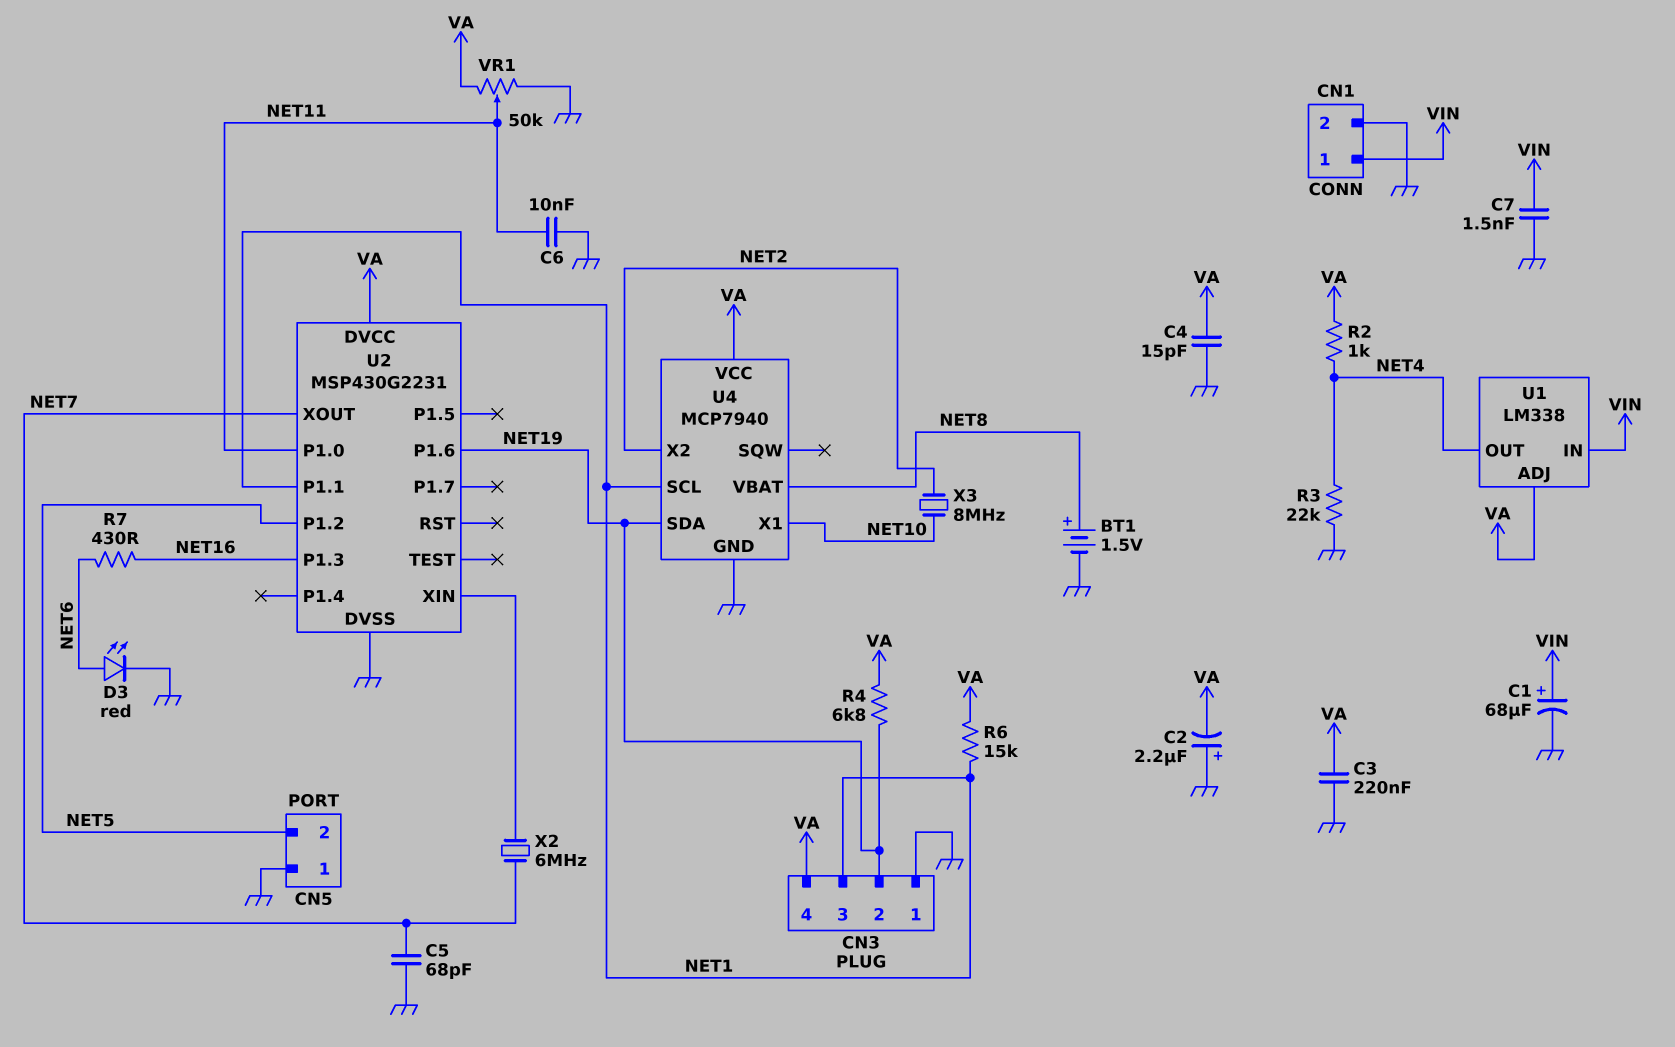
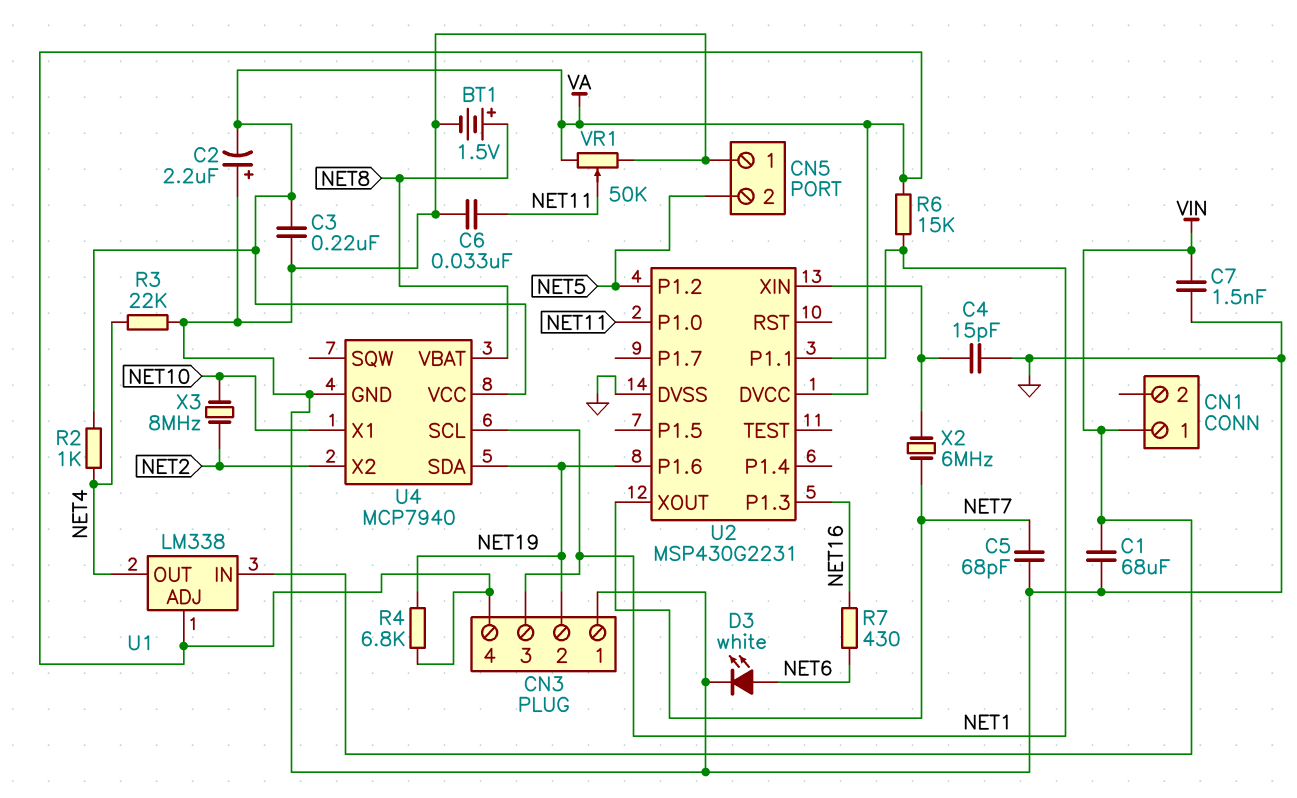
C1: 68uF (plus VIN, minus GND) -> 68uF (GND, VIN)
C4: 15pF (GND, VA) -> 15pF (GND, U2/XIN)
C6: 10nF (GND, NET11) -> 33nF (GND, NET11)
CN1 pin 2: GND -> none
D3: LED red (A NET6, K GND) -> LED white (A NET6, K GND)

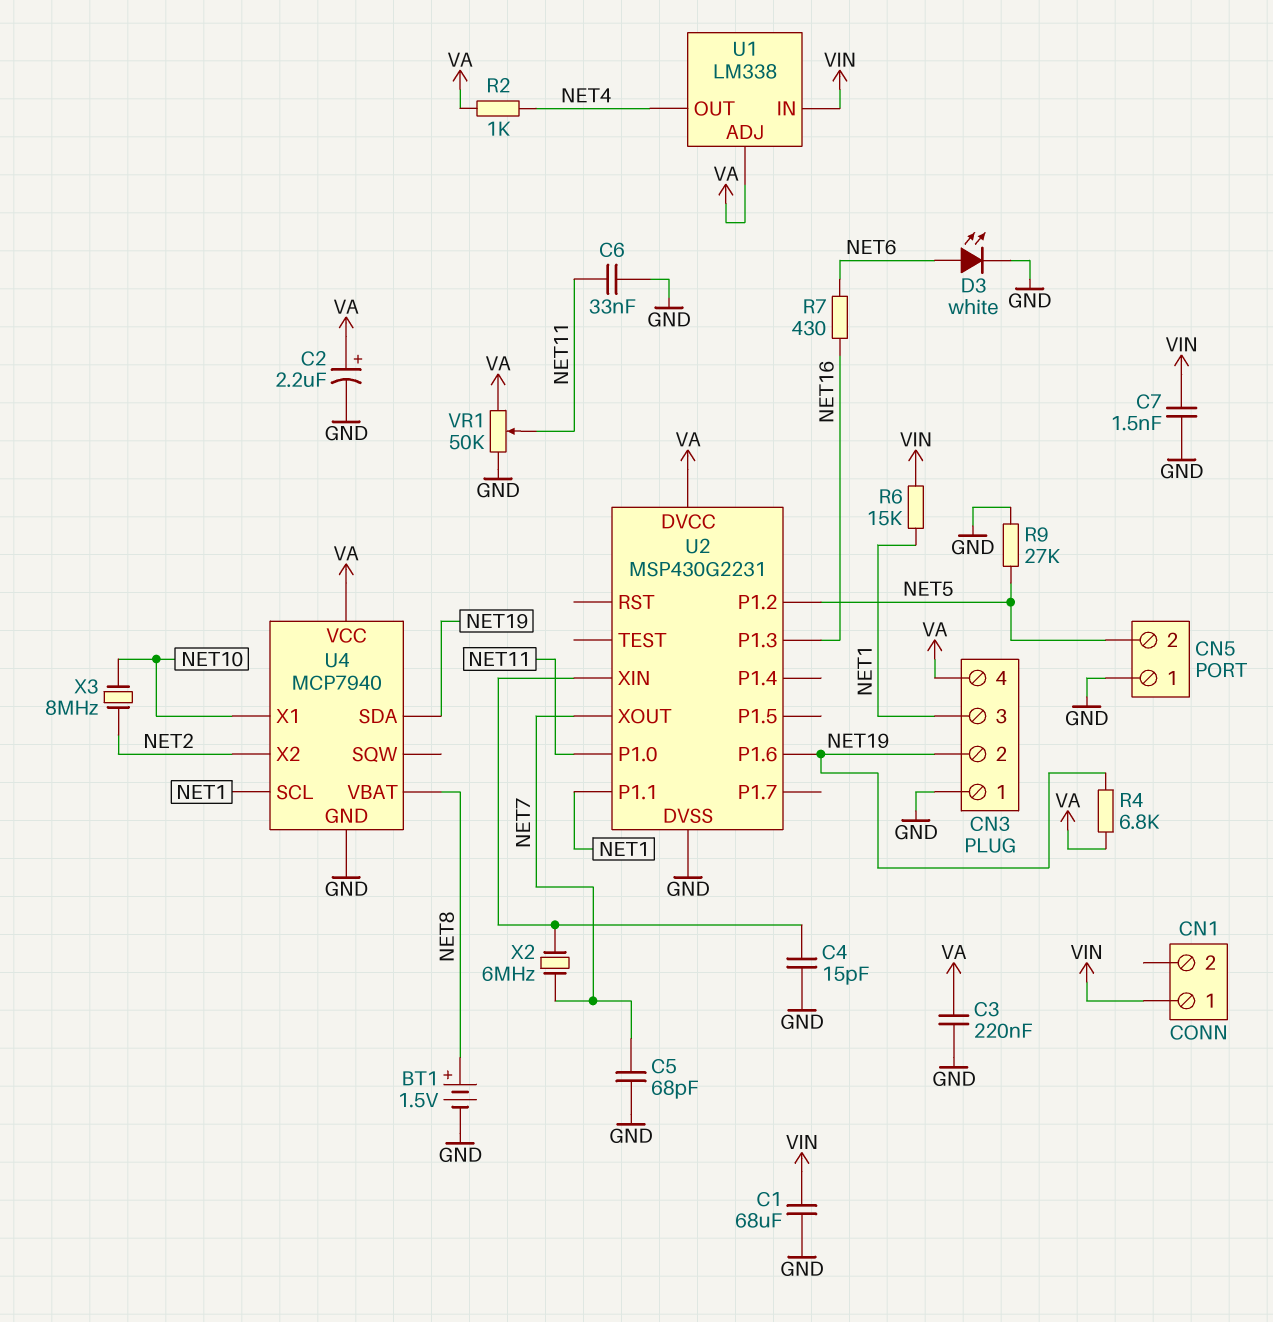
C2: 2.2uF (plus GND, minus VA) -> 2.2uF (plus VA, minus GND)
R3: 22k (GND, NET4) -> none
R6: 15k (NET1, VA) -> 15k (NET1, VIN)
R9: none -> 27k (GND, NET5)

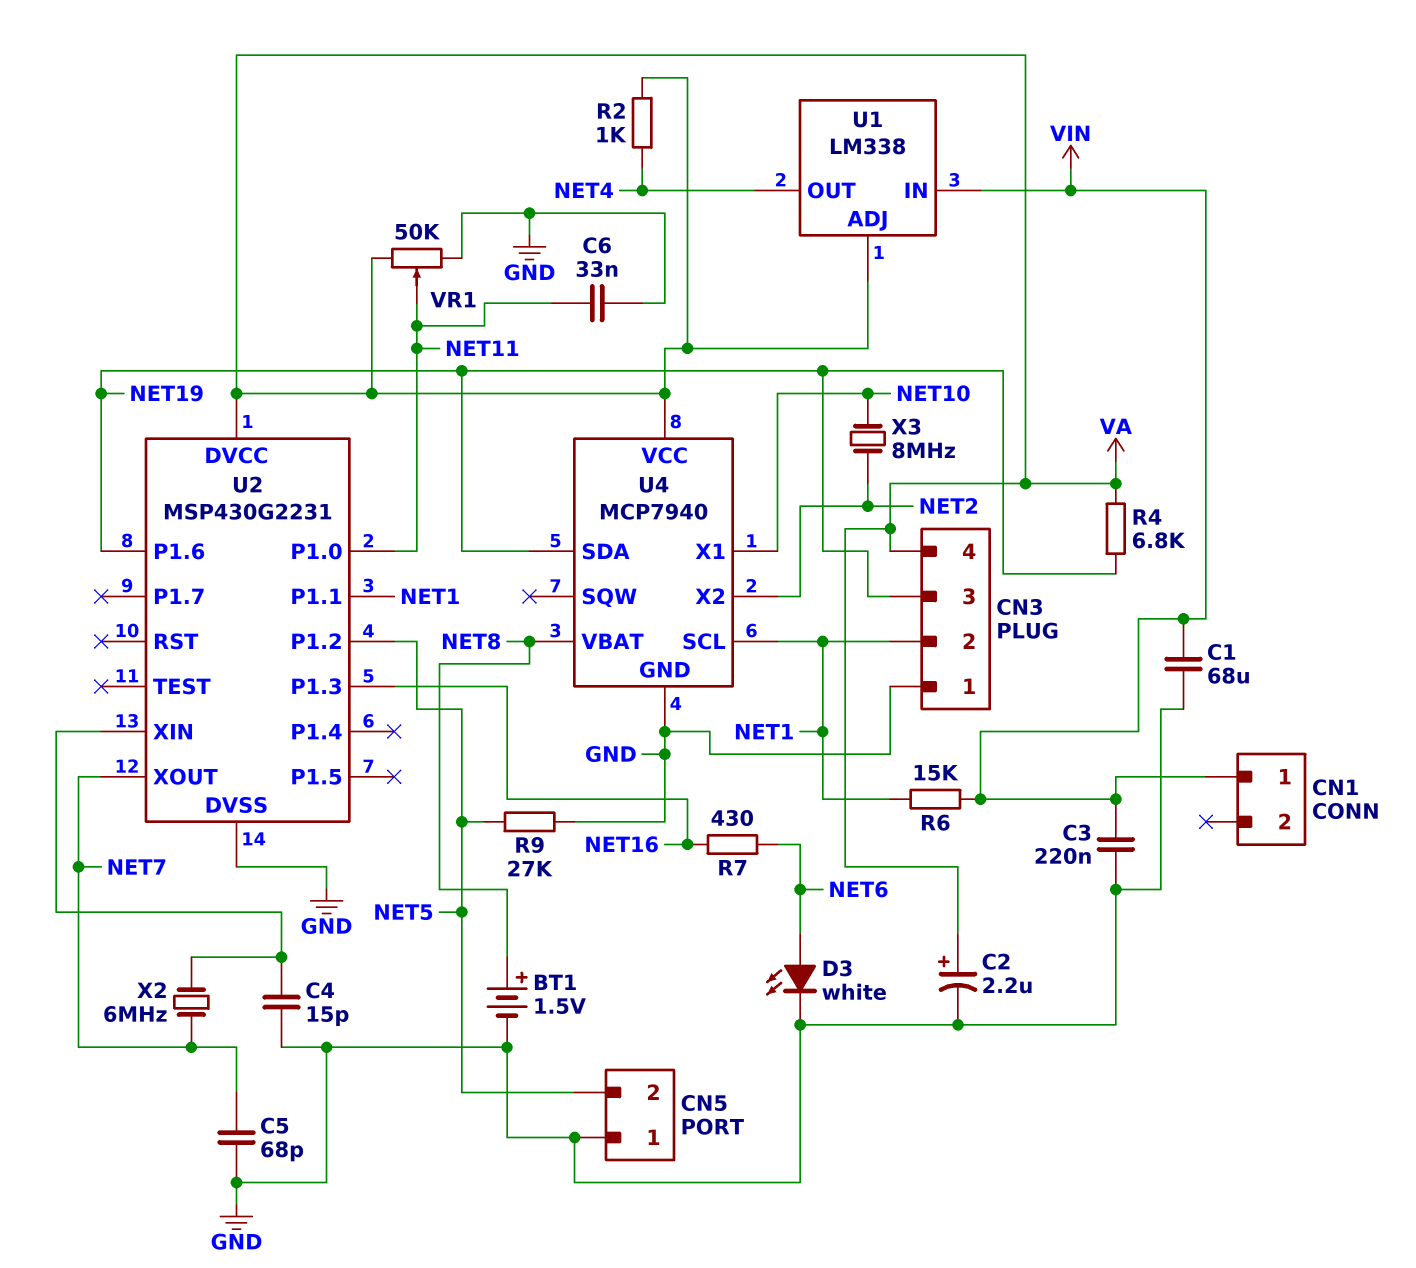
C3: 220nF (GND, VA) -> 220nF (GND, VIN)
C7: 1.5nF (GND, VIN) -> none
CN3 pin 2: NET19 -> NET1
CN3 pin 3: NET1 -> NET19

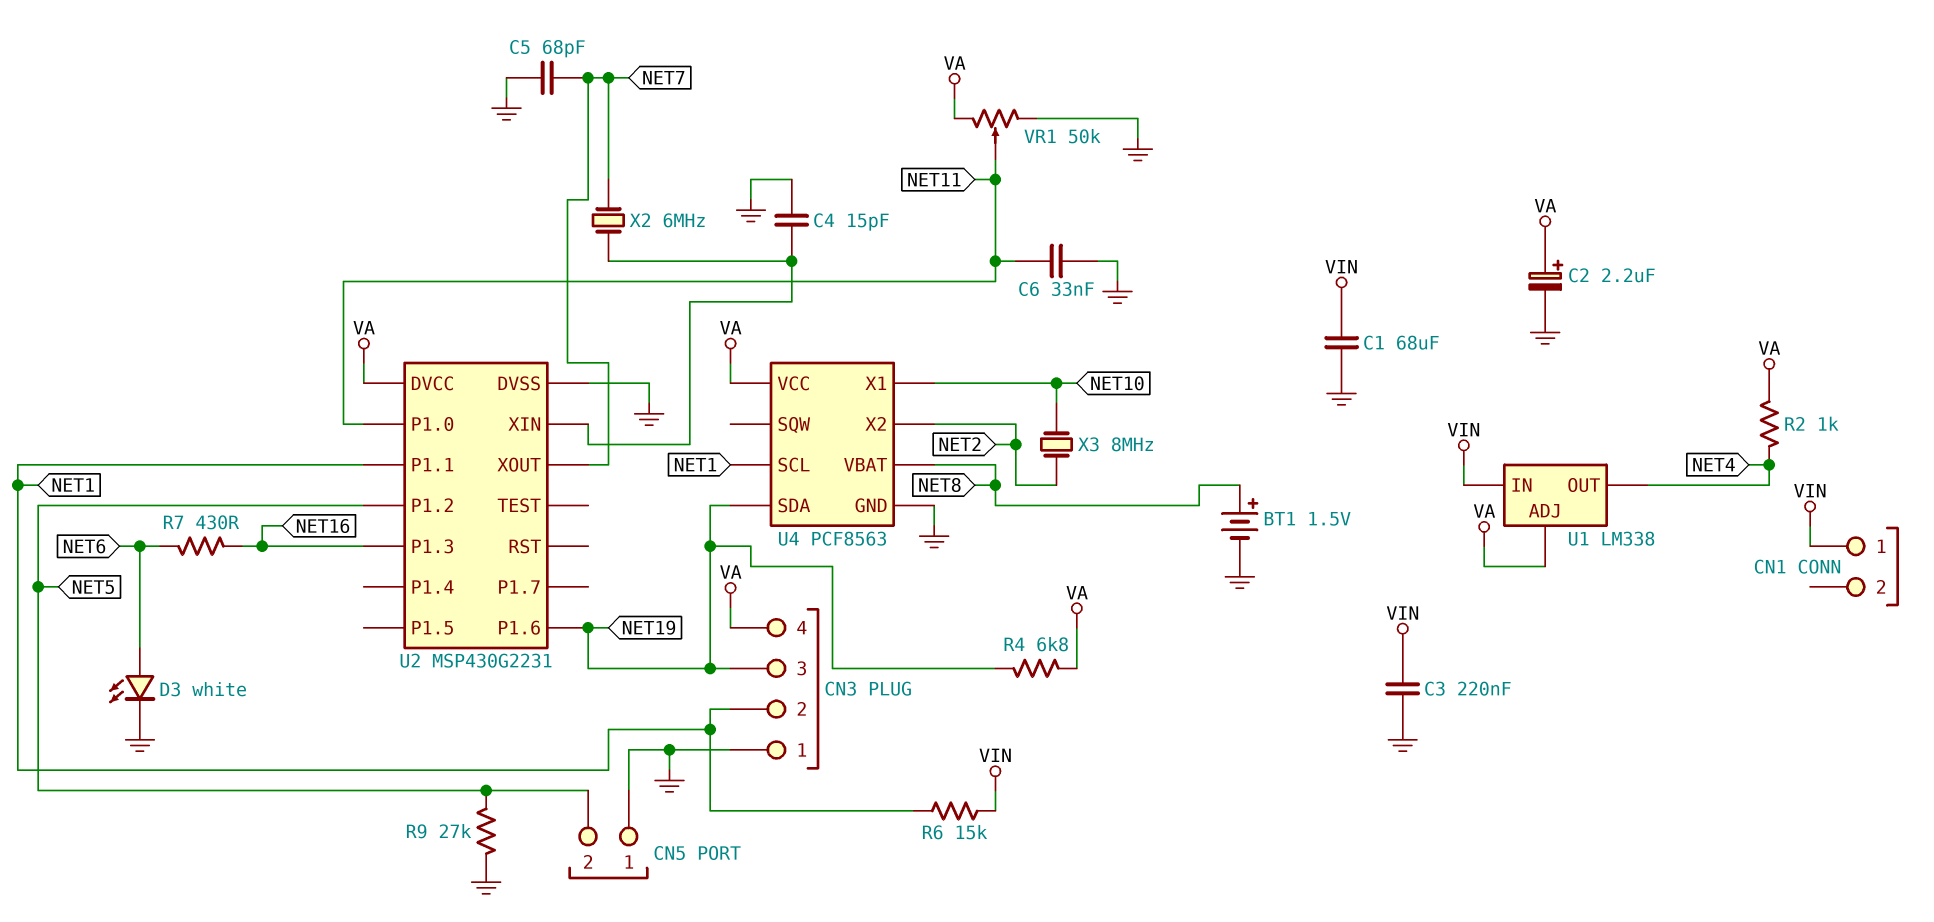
U4: MCP7940 -> PCF8563

